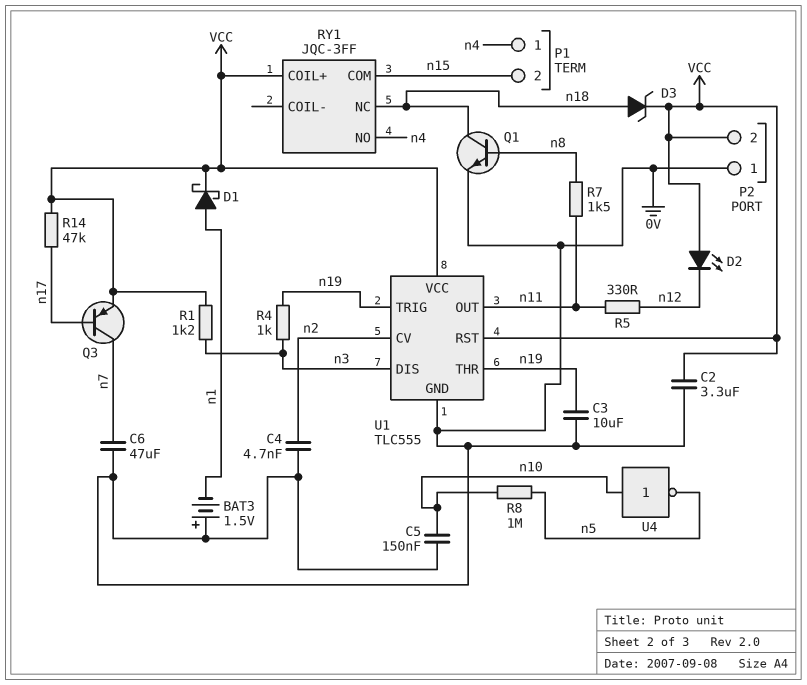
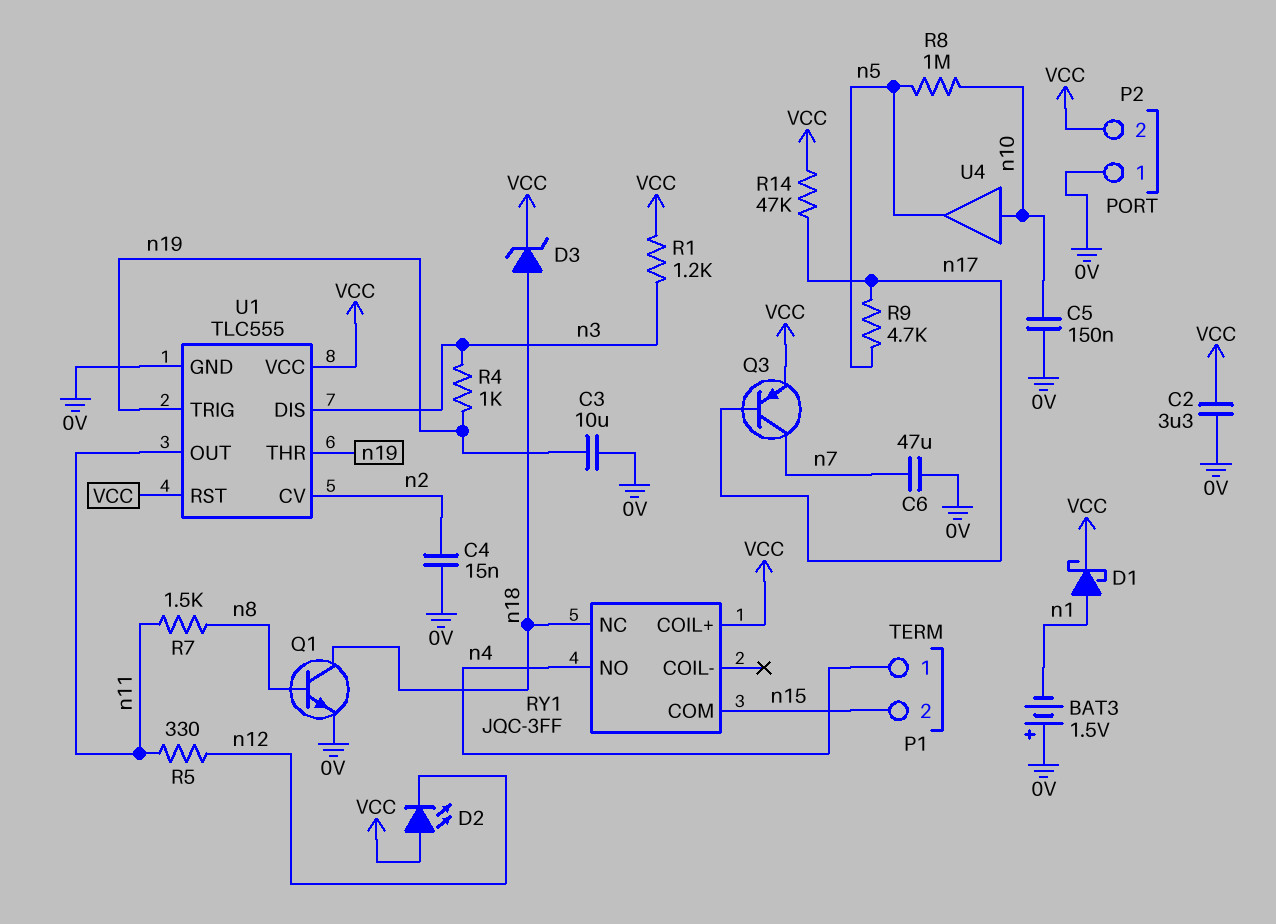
C4: 4.7nF (0V, n2) -> 15nF (0V, n2)
R9: none -> 4.7k (n5, n17)
U4: NOT (in n10, out n5) -> buffer (in n10, out n5)

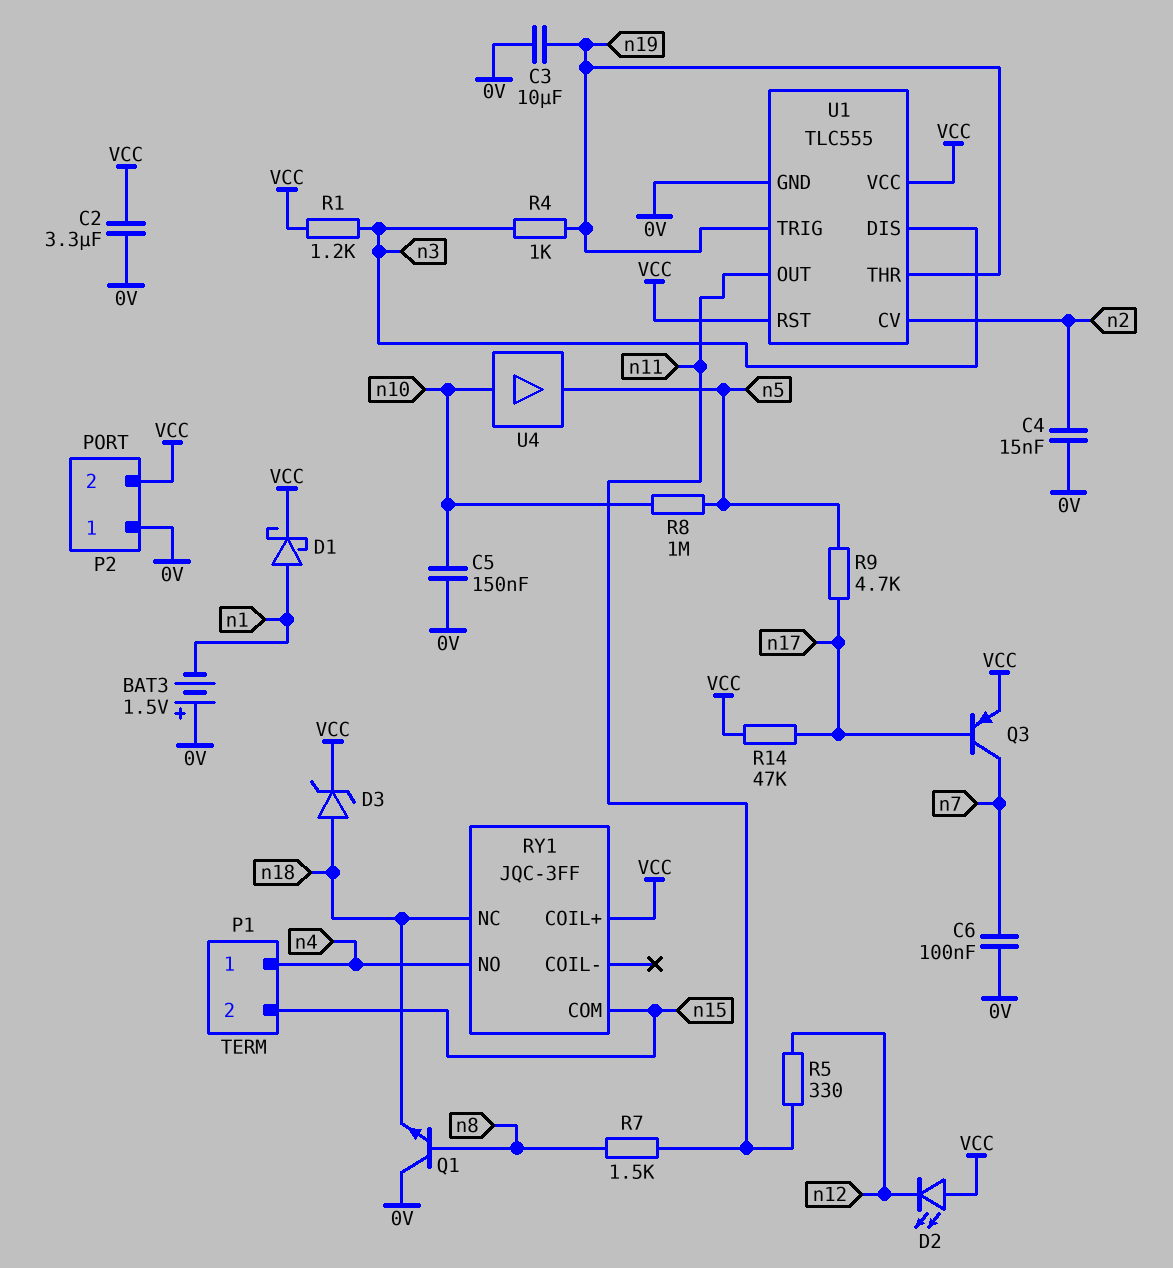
C6: 47uF (0V, n7) -> 100nF (0V, n7)
Q1: NPN (B n8, C n18, E 0V) -> NPN (B n8, C 0V, E n18)

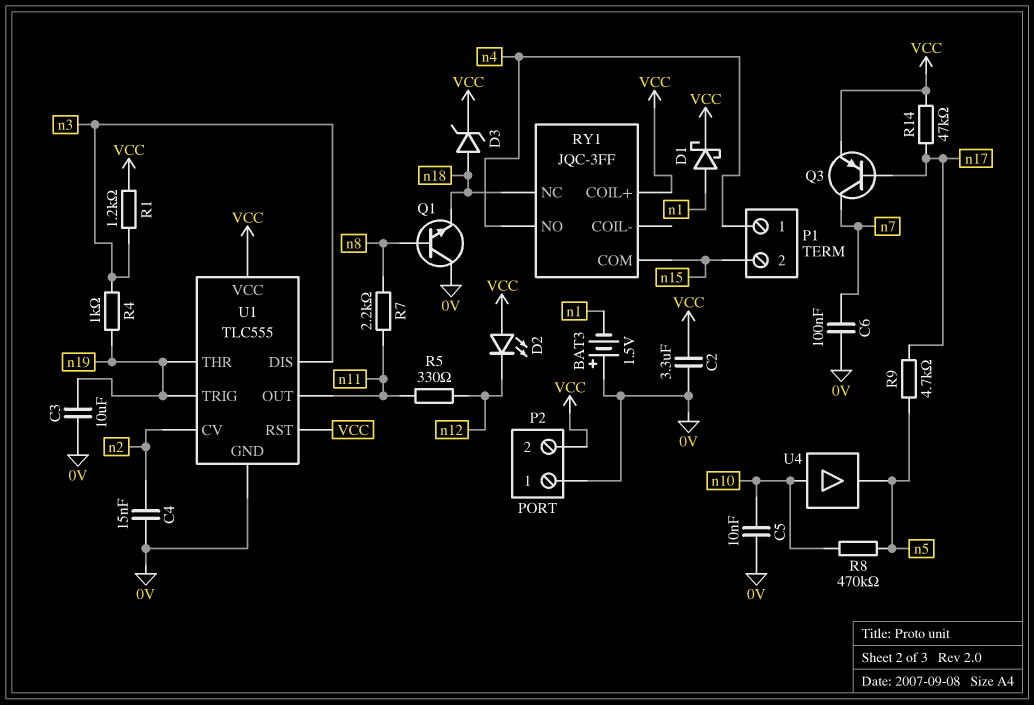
C5: 150nF (0V, n10) -> 10nF (0V, n10)
R7: 1.5k (n8, n11) -> 2.2k (n8, n11)
R8: 1M (n5, n10) -> 470k (n5, n10)

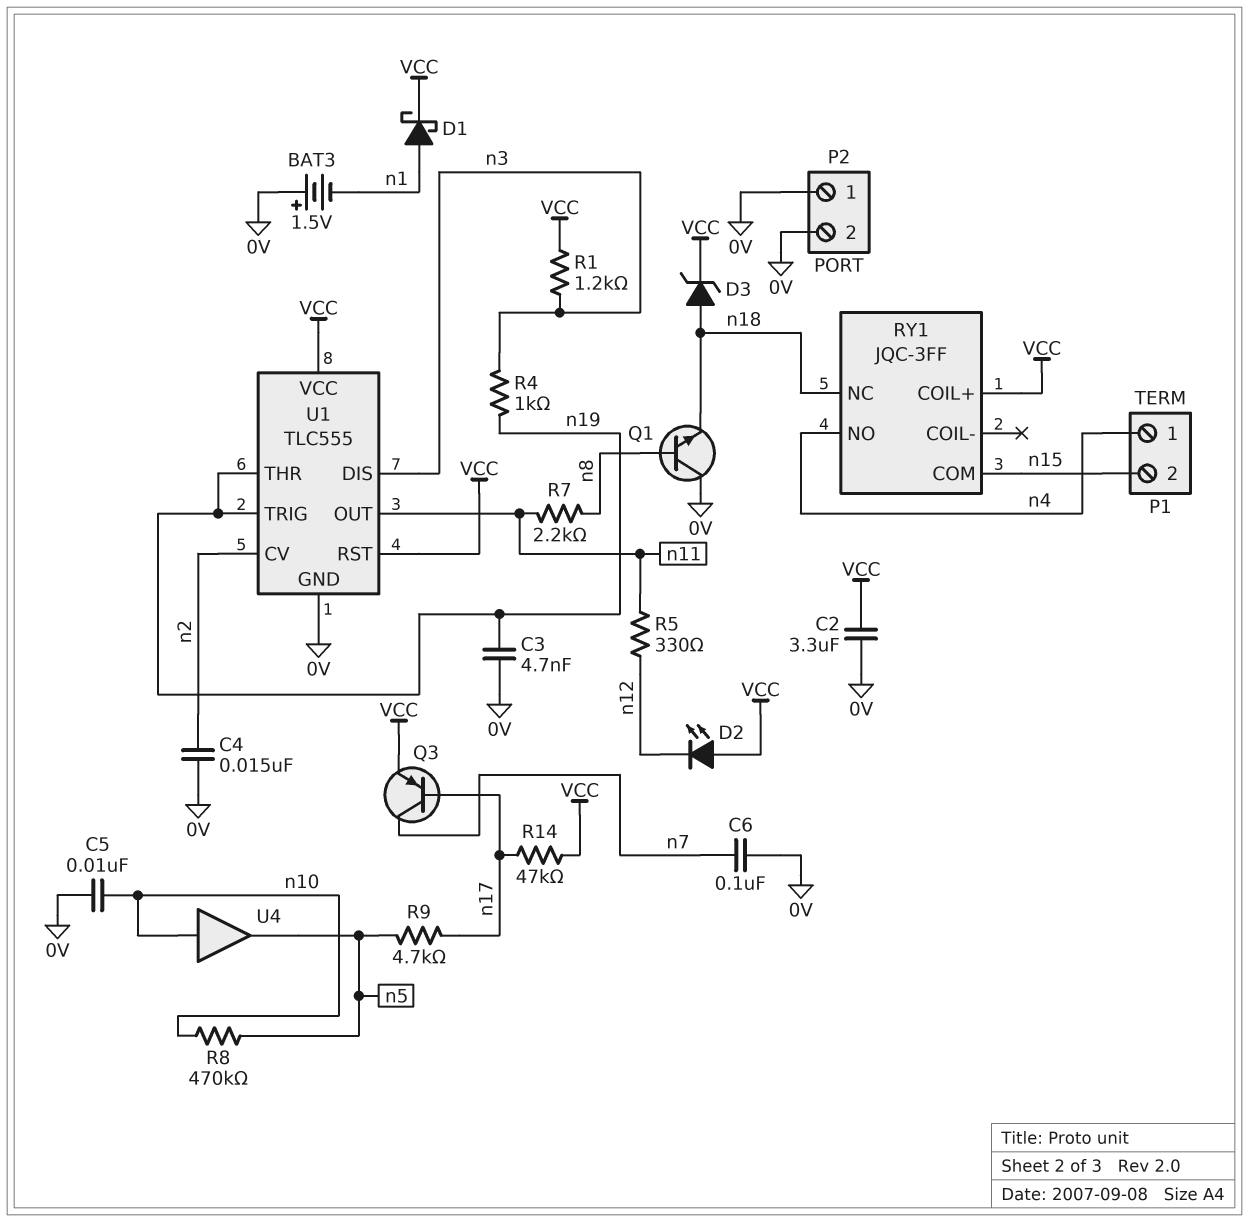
C3: 10uF (0V, n19) -> 4.7nF (0V, n19)
P2 pin 2: VCC -> 0V

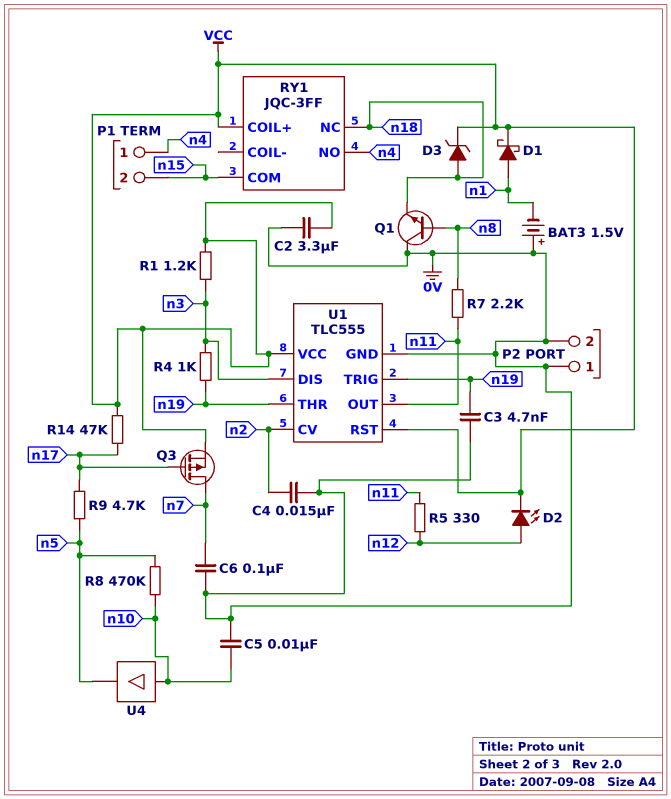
D2: LED (A VCC, K n12) -> LED (A n12, K VCC)
Q3: PNP (B n17, C n7, E VCC) -> PMOS (G n17, D n7, S VCC)

